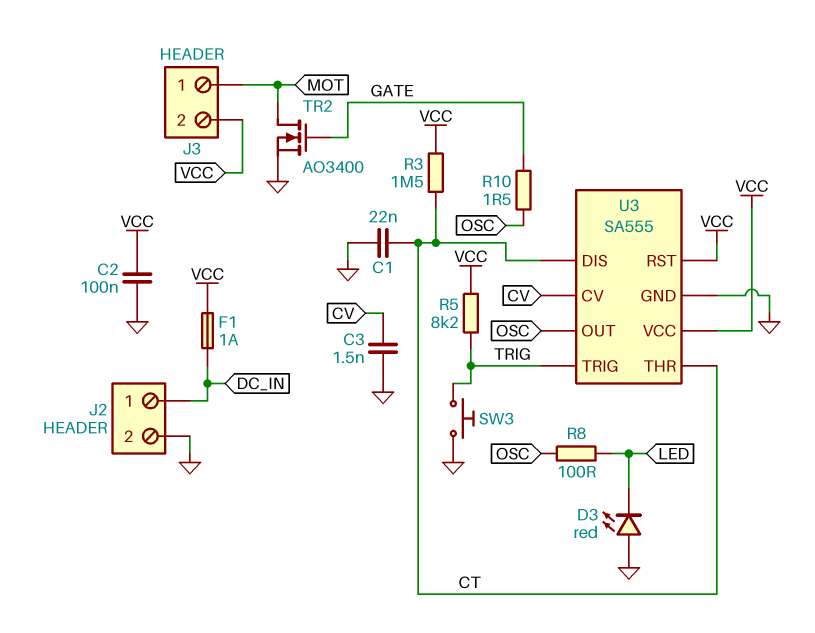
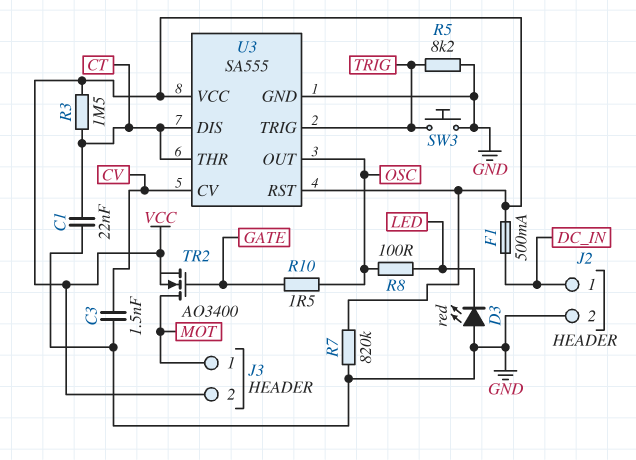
C2: 100nF (GND, VCC) -> none
F1: 1A (DC_IN, VCC) -> 500mA (DC_IN, VCC)
R5: 8.2k (TRIG, VCC) -> 8.2k (GND, TRIG)
R7: none -> 820k (GND, VCC)
TR2: NMOS AO3400 (G GATE, D MOT, S GND) -> NMOS AO3400 (G GATE, D MOT, S VCC)

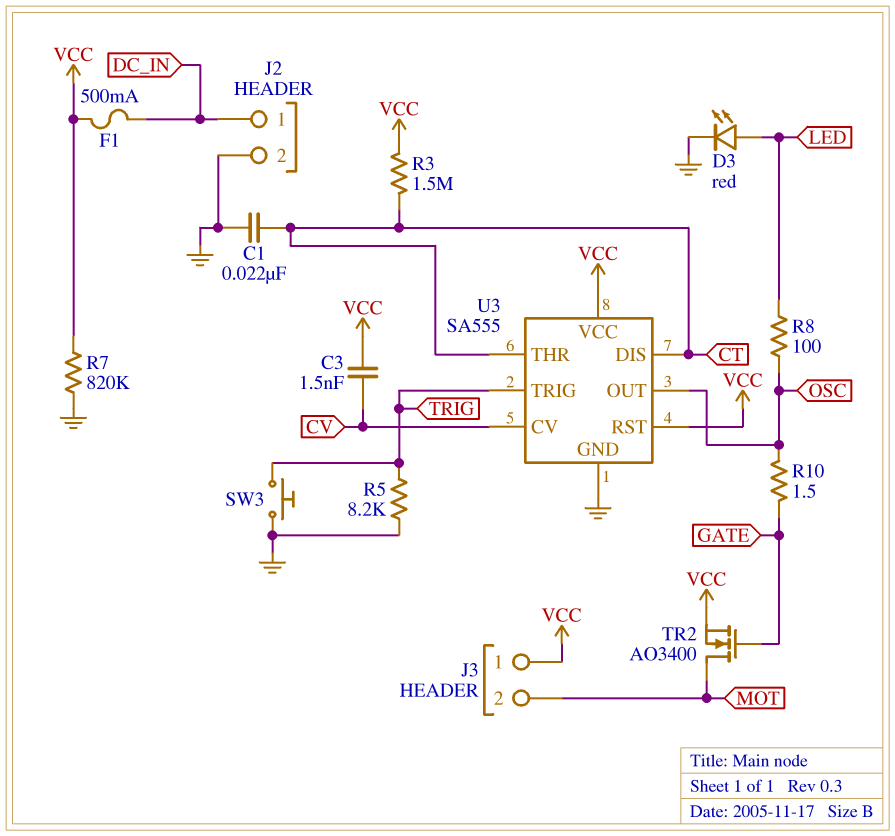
C3: 1.5nF (CV, GND) -> 1.5nF (CV, VCC)
D3: LED red (A GND, K LED) -> LED red (A LED, K GND)
J3 pin 1: MOT -> VCC
J3 pin 2: VCC -> MOT

